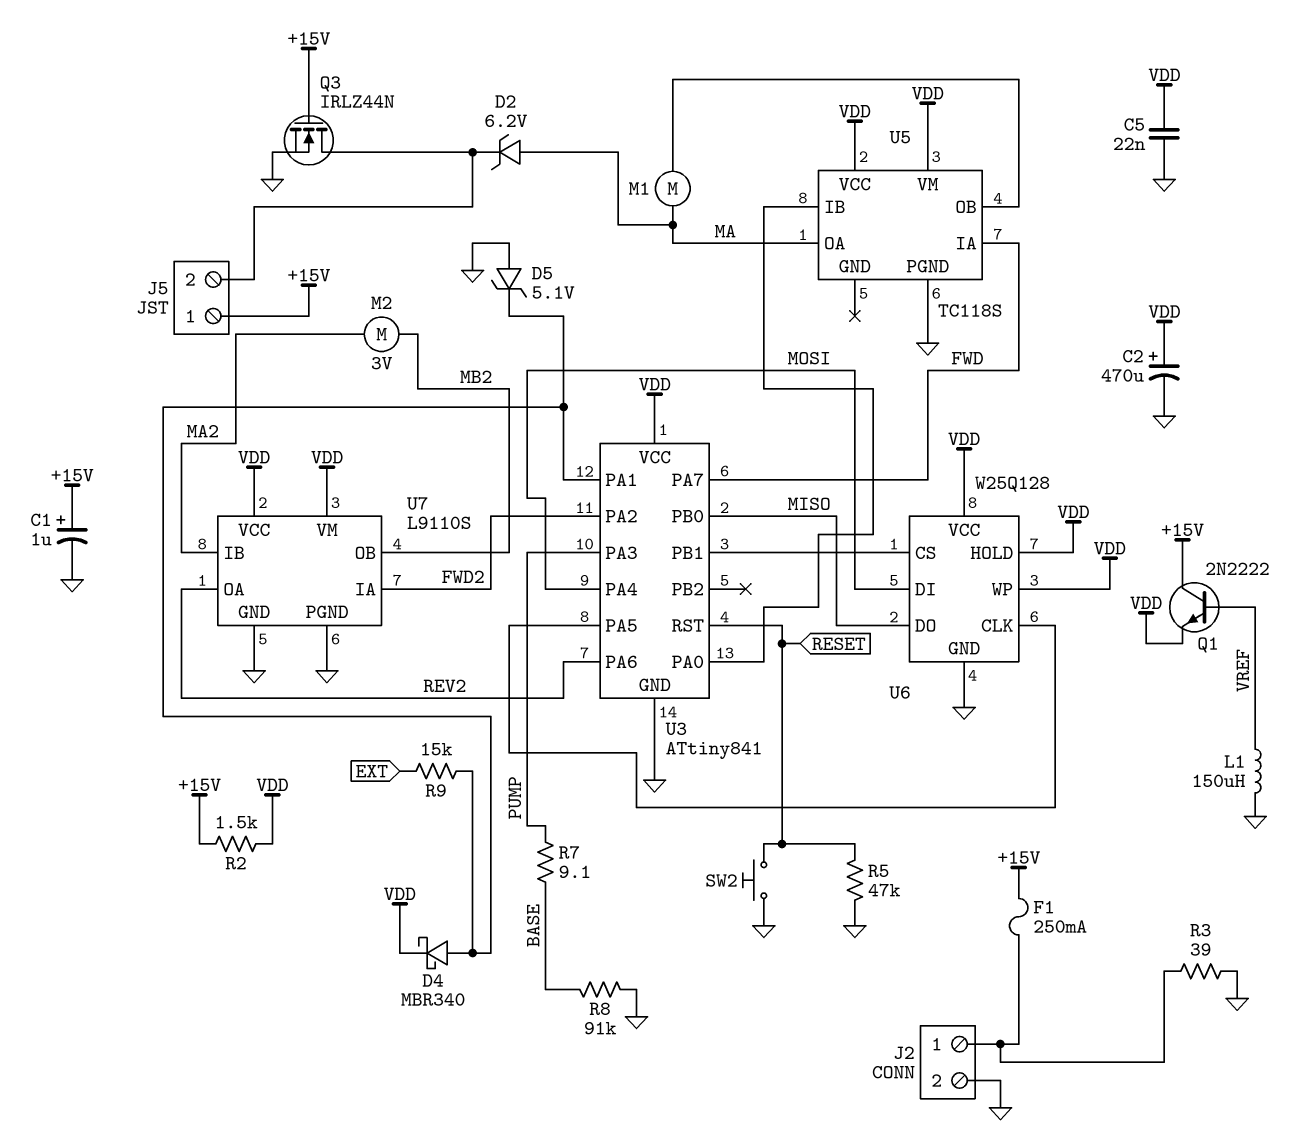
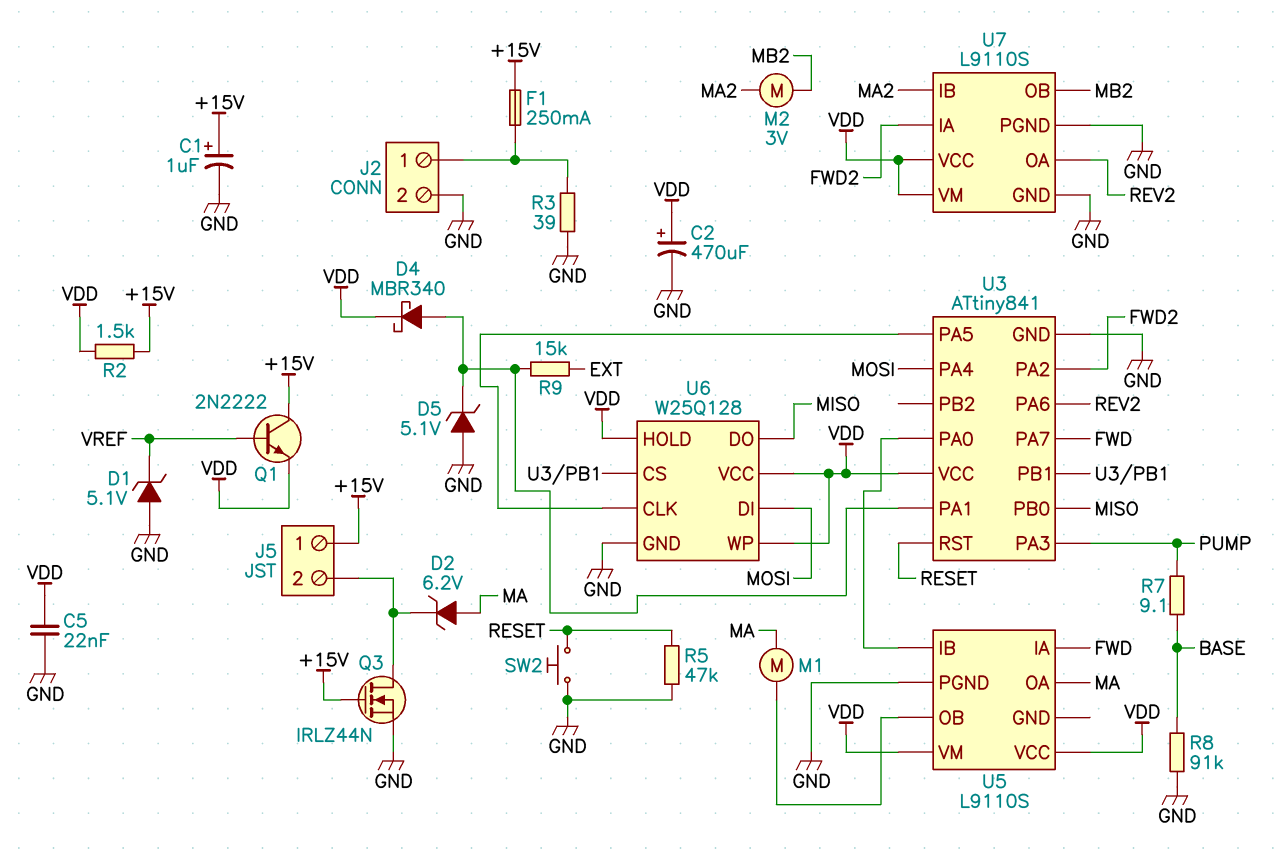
D1: none -> zener 5.1V (A GND, K VREF)
L1: 150uH (GND, VREF) -> none
U5: TC118S -> L9110S

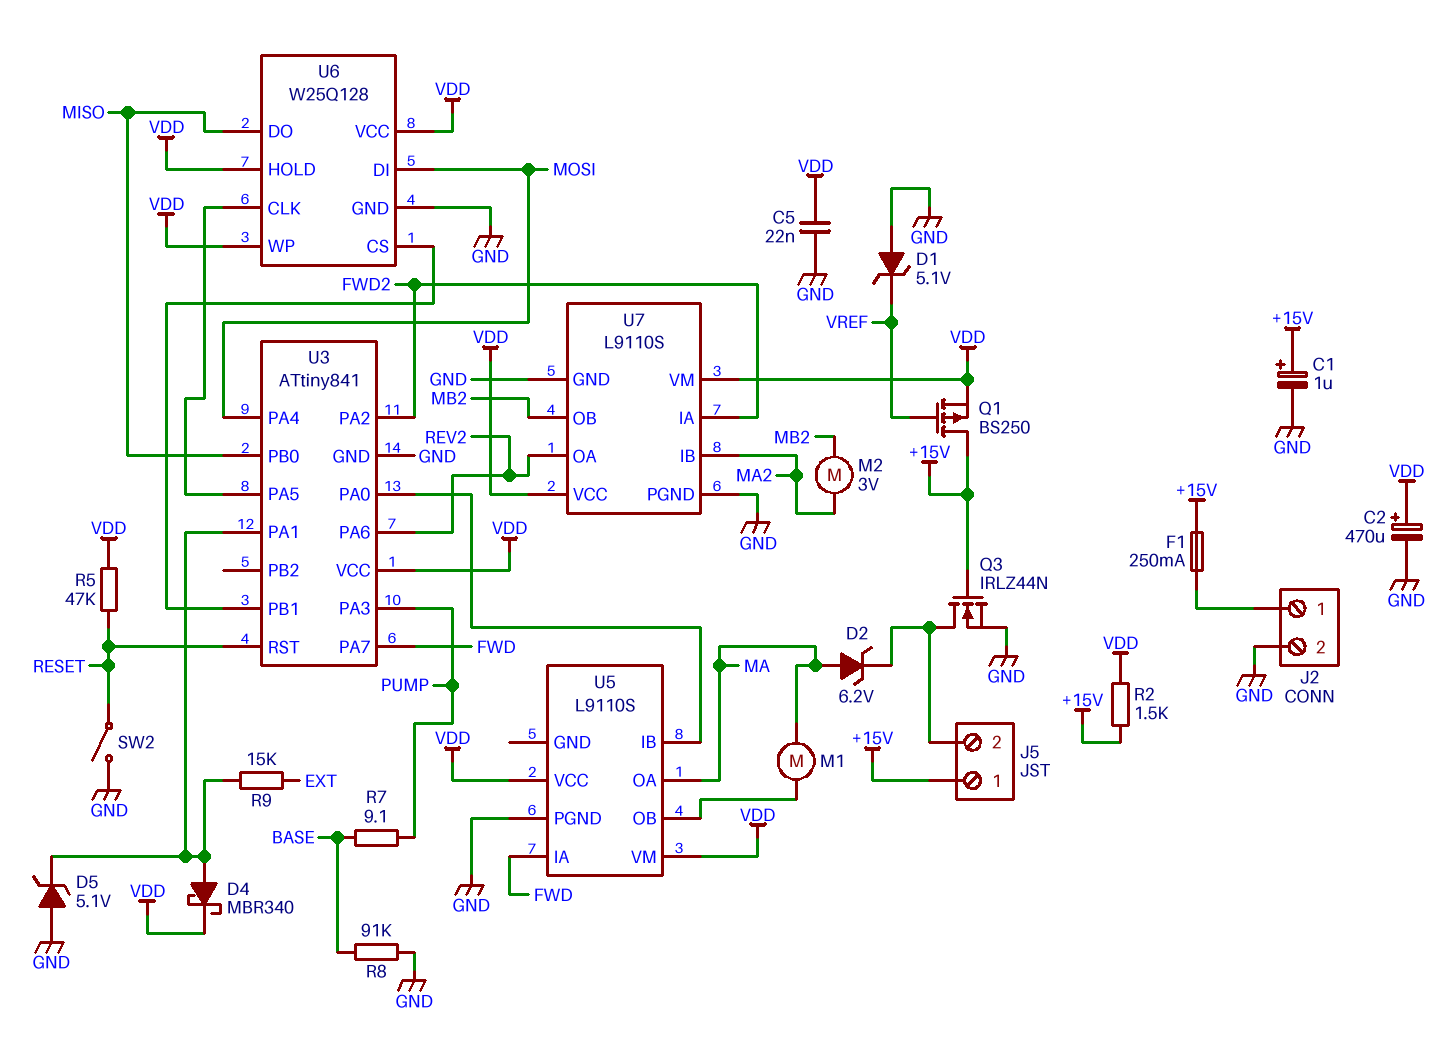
Q1: NPN 2N2222 (B VREF, C +15V, E VDD) -> PMOS BS250 (G VREF, D +15V, S VDD)
R3: 39 (GND, J2/1) -> none
R5: 47k (GND, RESET) -> 47k (RESET, VDD)
SW2: button (GND, RESET) -> switch (GND, RESET)

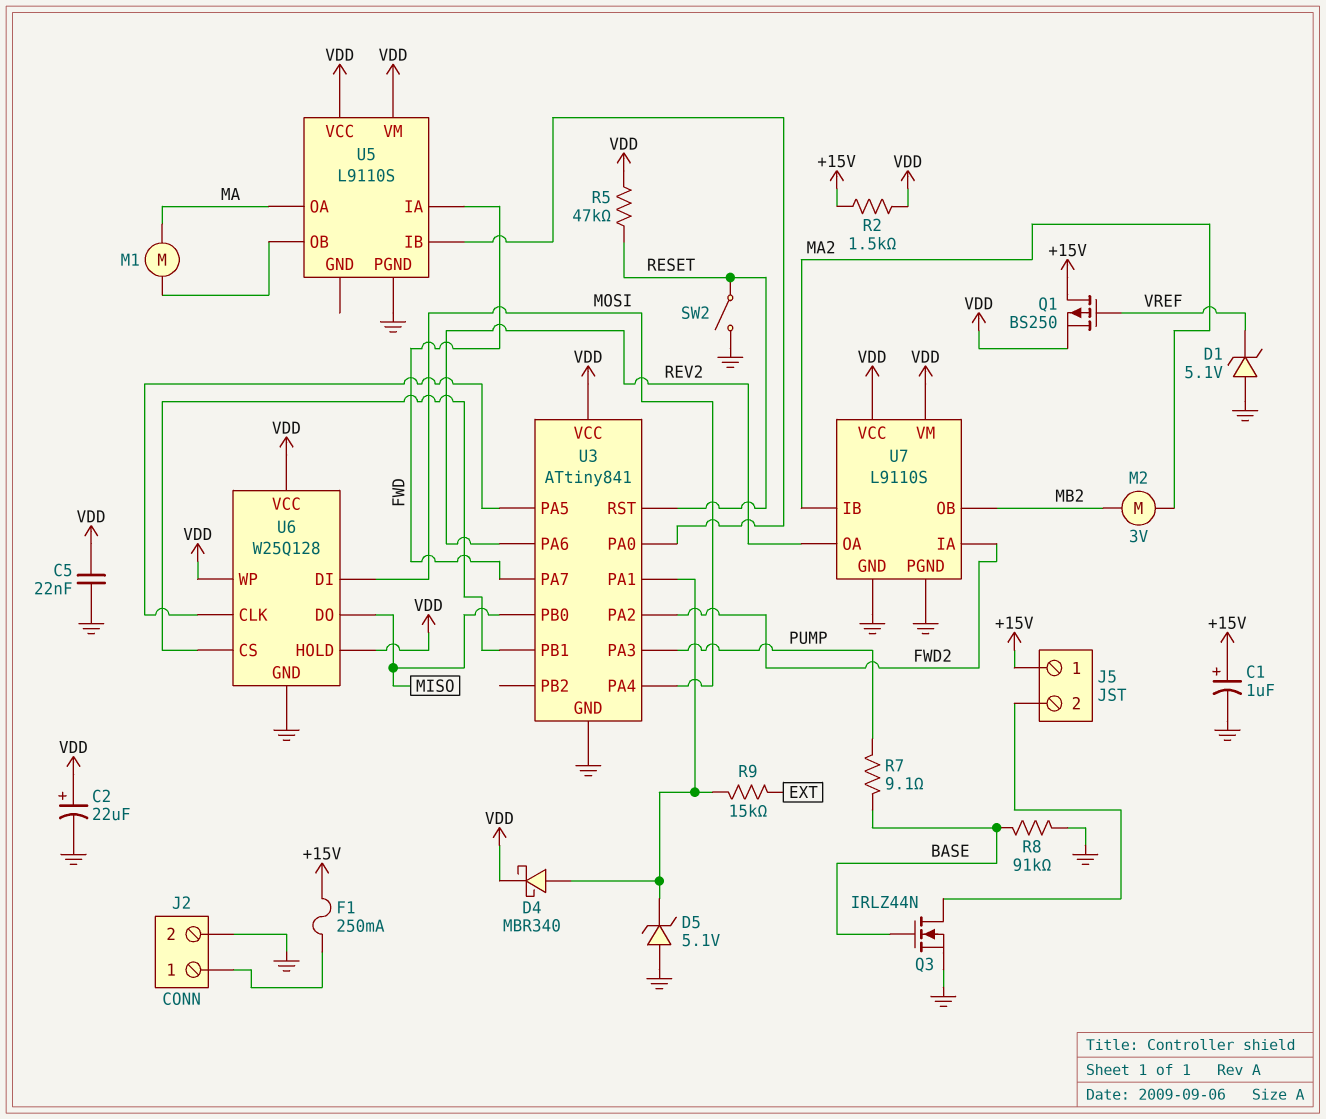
C2: 470uF (plus VDD, minus GND) -> 22uF (plus VDD, minus GND)
D2: zener 6.2V (A MA, K J5/2) -> none
Q3: NMOS IRLZ44N (G +15V, D J5/2, S GND) -> NMOS IRLZ44N (G BASE, D J5/2, S GND)

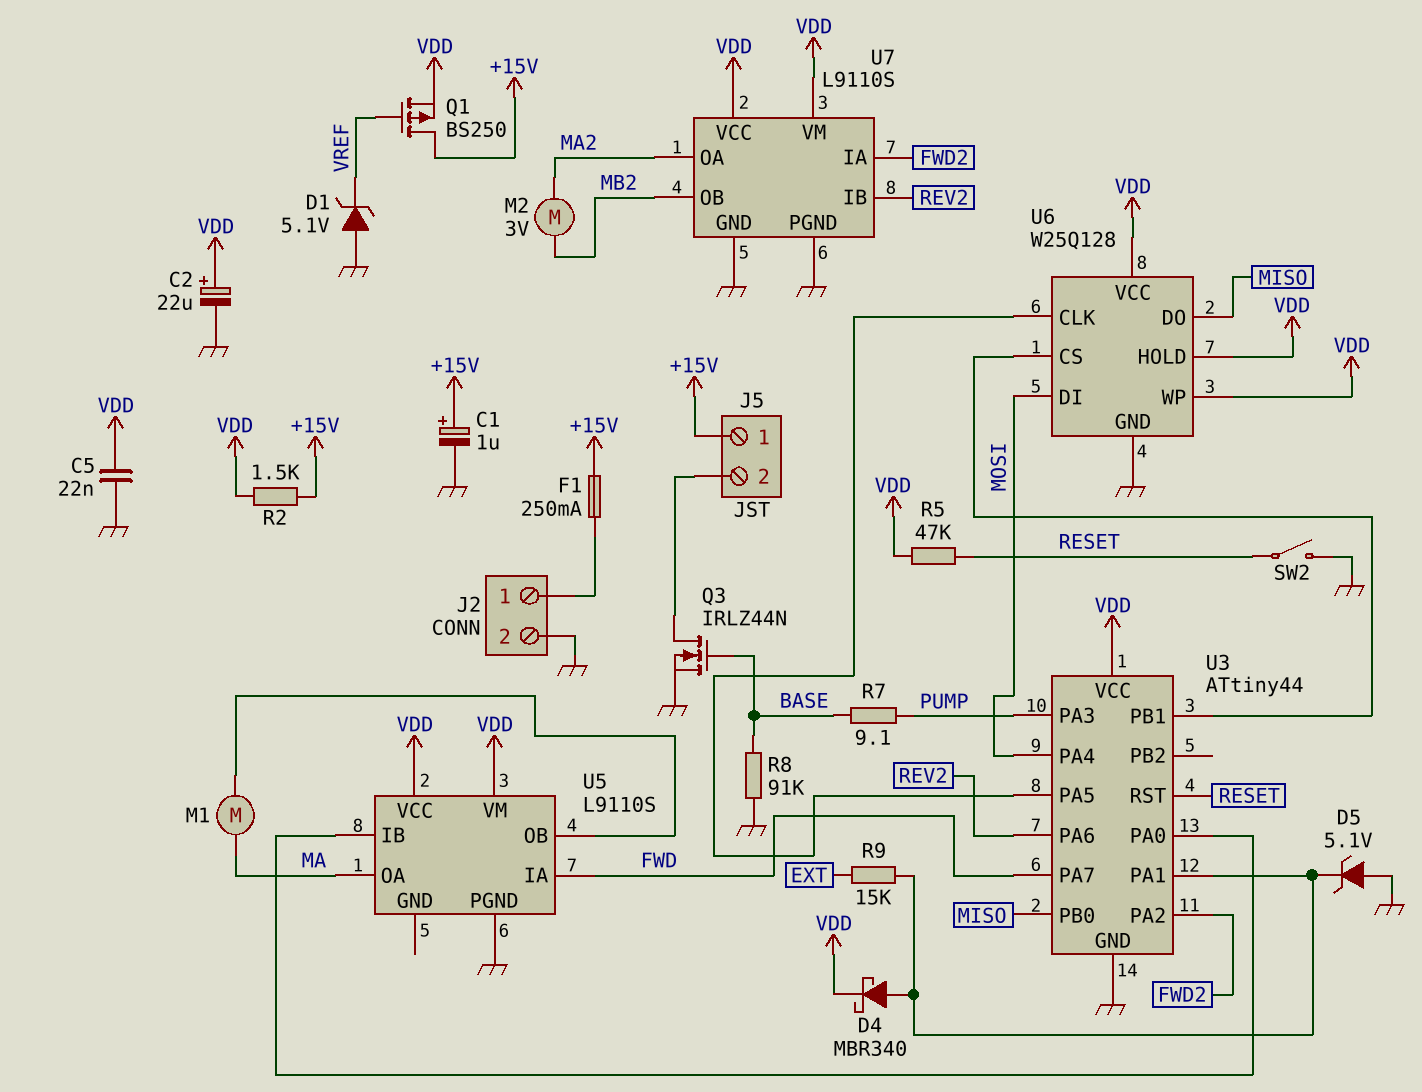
U3: ATtiny841 -> ATtiny44
U7 pin IB: MA2 -> REV2
U7 pin OA: REV2 -> MA2

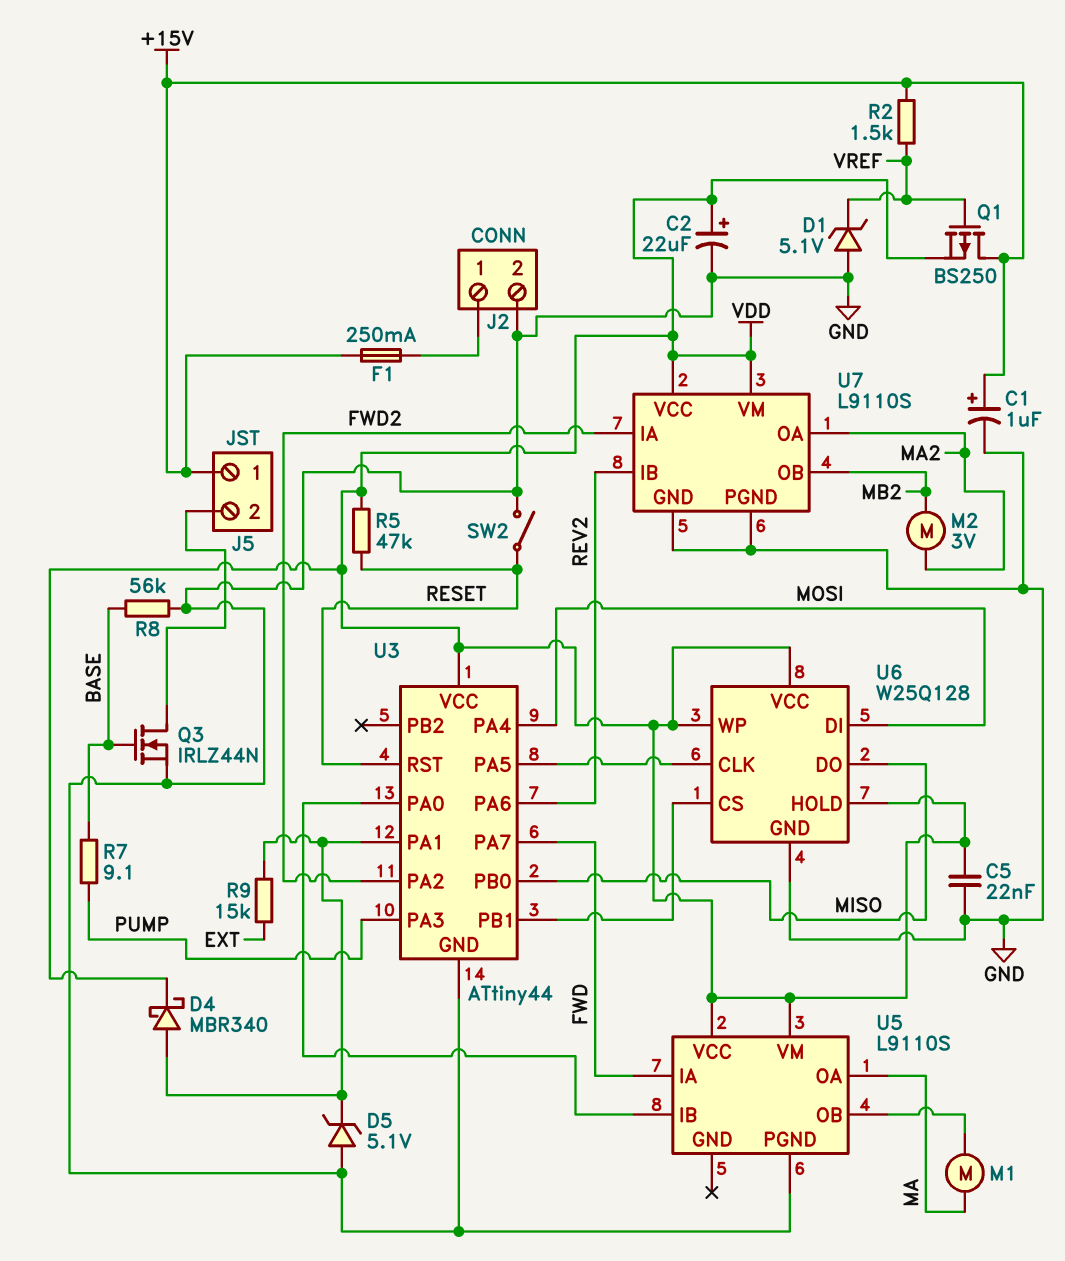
R2: 1.5k (+15V, VDD) -> 1.5k (+15V, VREF)
R8: 91k (BASE, GND) -> 56k (BASE, GND)

